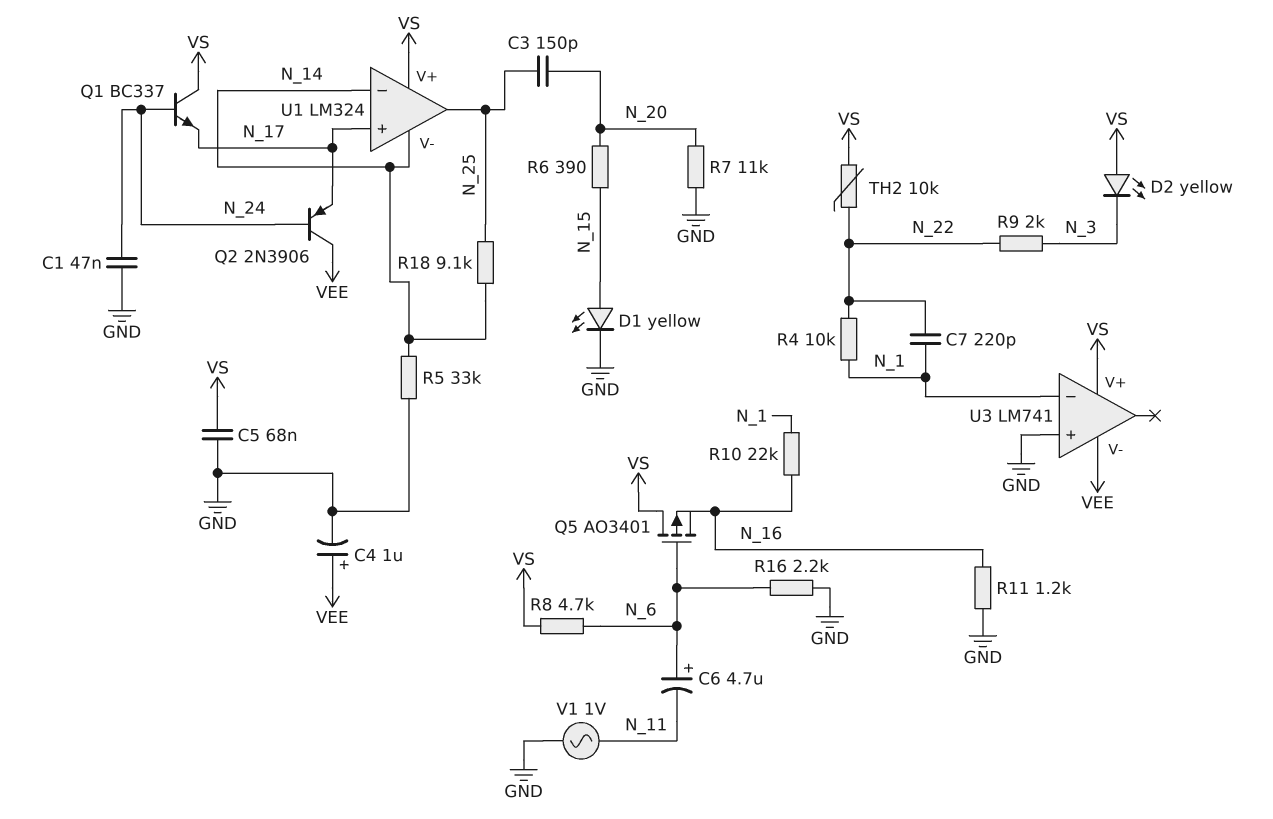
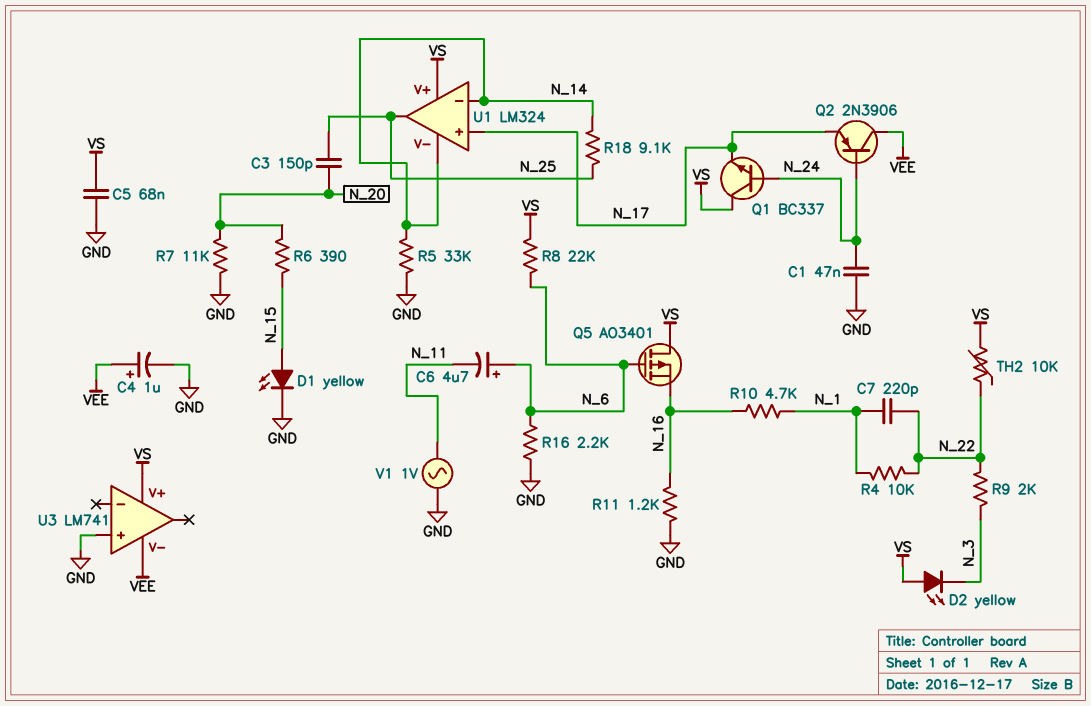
R8: 4.7k (N_6, VS) -> 22k (N_6, VS)
R10: 22k (N_1, N_16) -> 4.7k (N_1, N_16)
U3 pin in-: N_1 -> none

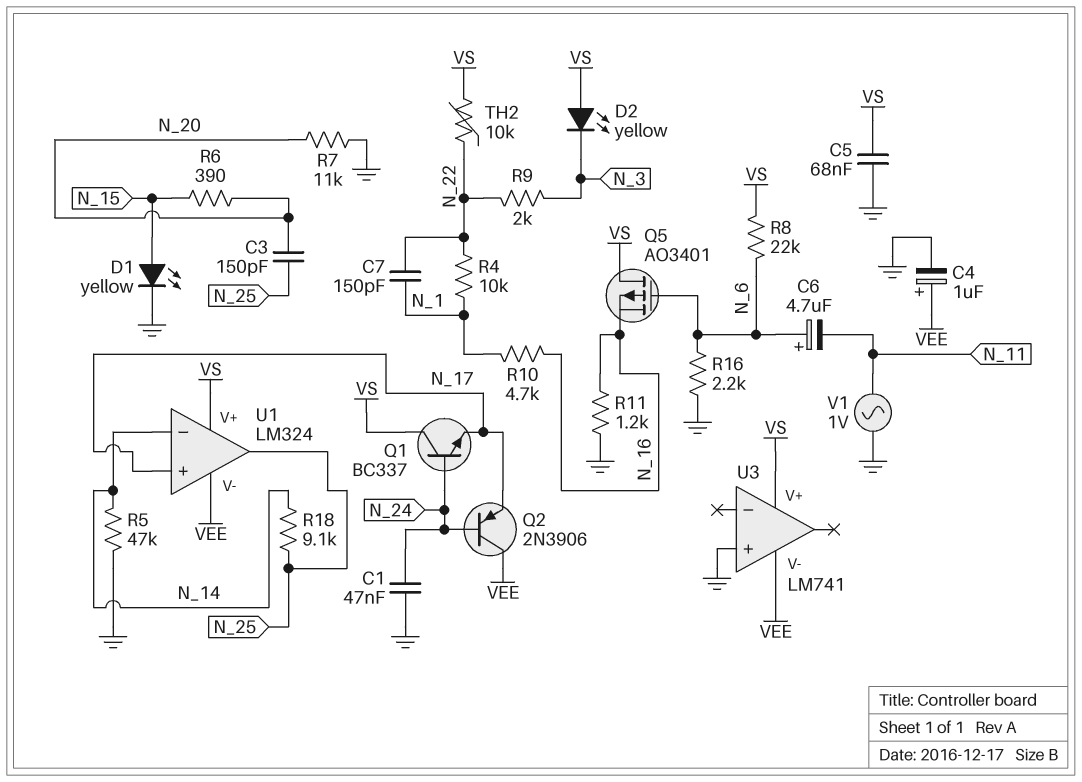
C7: 220pF (N_1, N_22) -> 150pF (N_1, N_22)
R5: 33k (GND, N_14) -> 47k (GND, N_14)
U1 pin V-: N_14 -> VEE

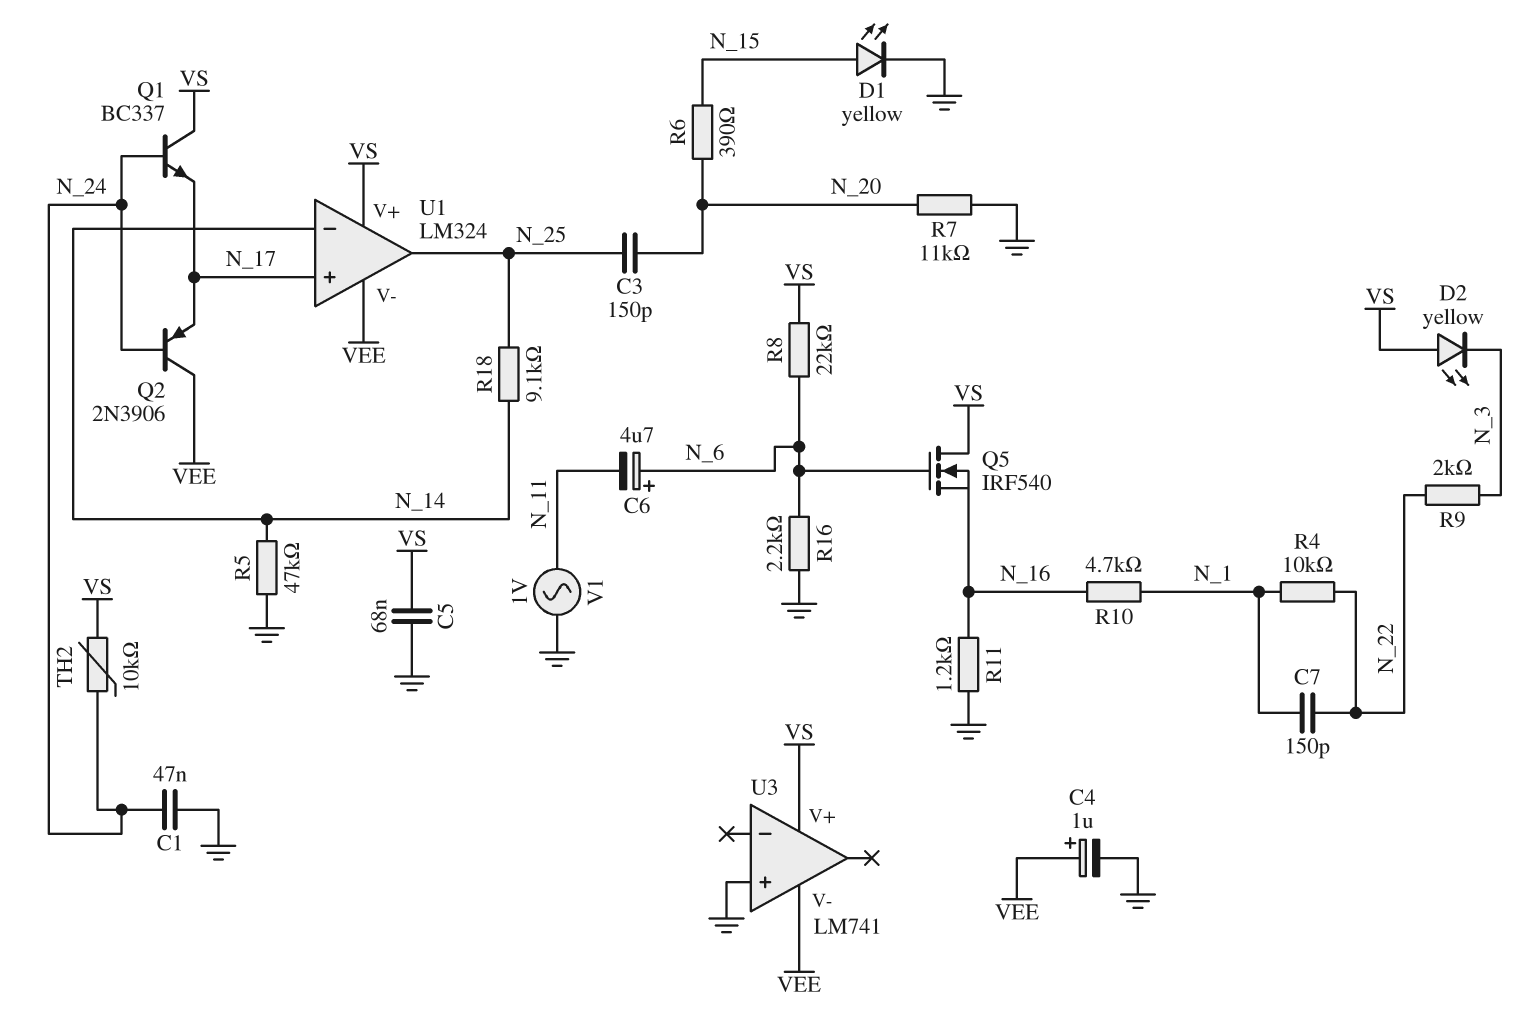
Q5: PMOS AO3401 (G N_6, D VS, S N_16) -> NMOS IRF540 (G N_6, D VS, S N_16)
TH2: 10k (N_22, VS) -> 10k (N_24, VS)

